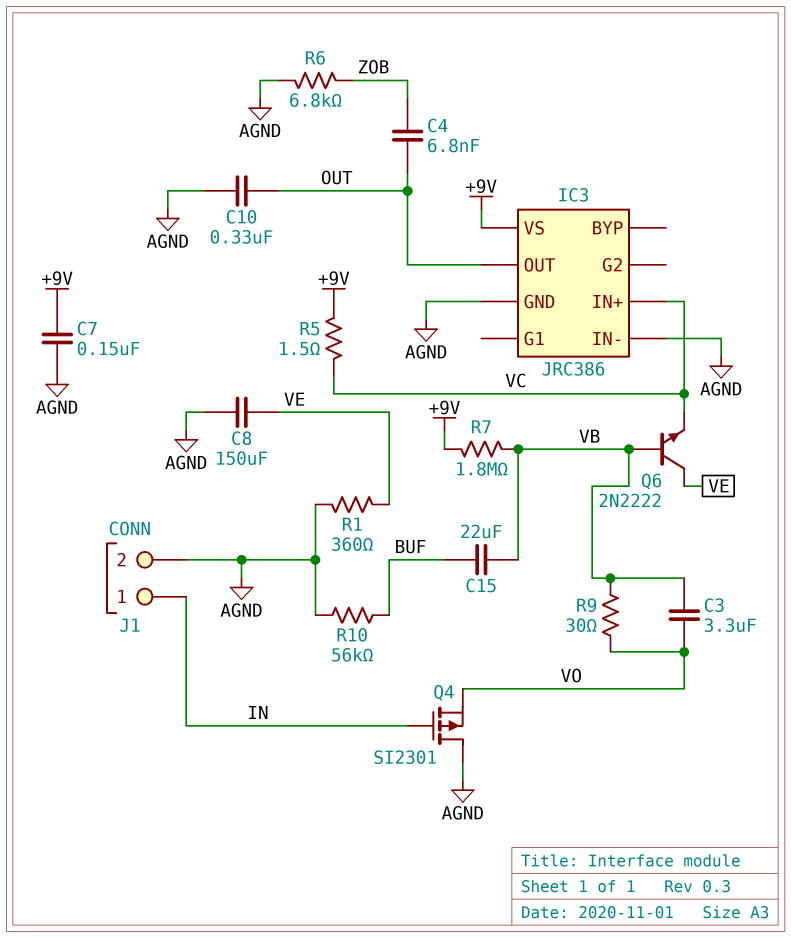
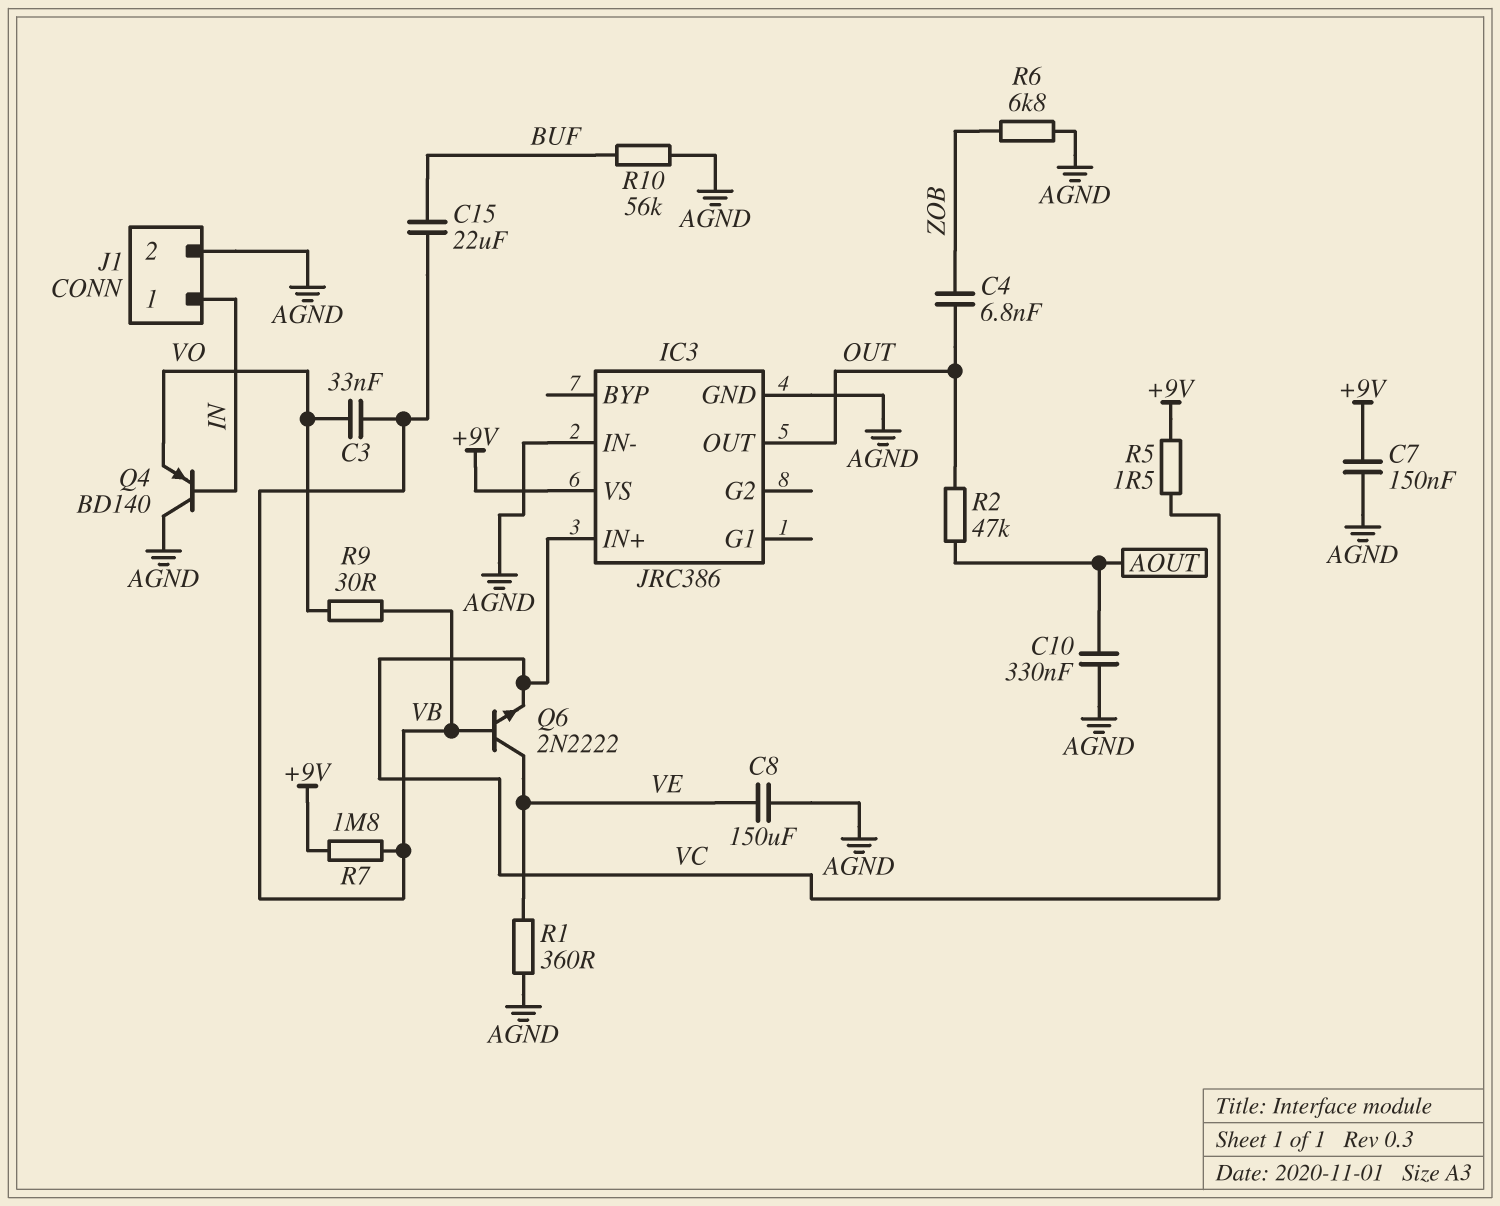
C3: 3.3uF (VB, VO) -> 33nF (VB, VO)
C10: 330nF (AGND, OUT) -> 330nF (AGND, AOUT)
Q4: PMOS SI2301 (G IN, D AGND, S VO) -> PNP BD140 (B IN, C AGND, E VO)
R2: none -> 47k (AOUT, OUT)

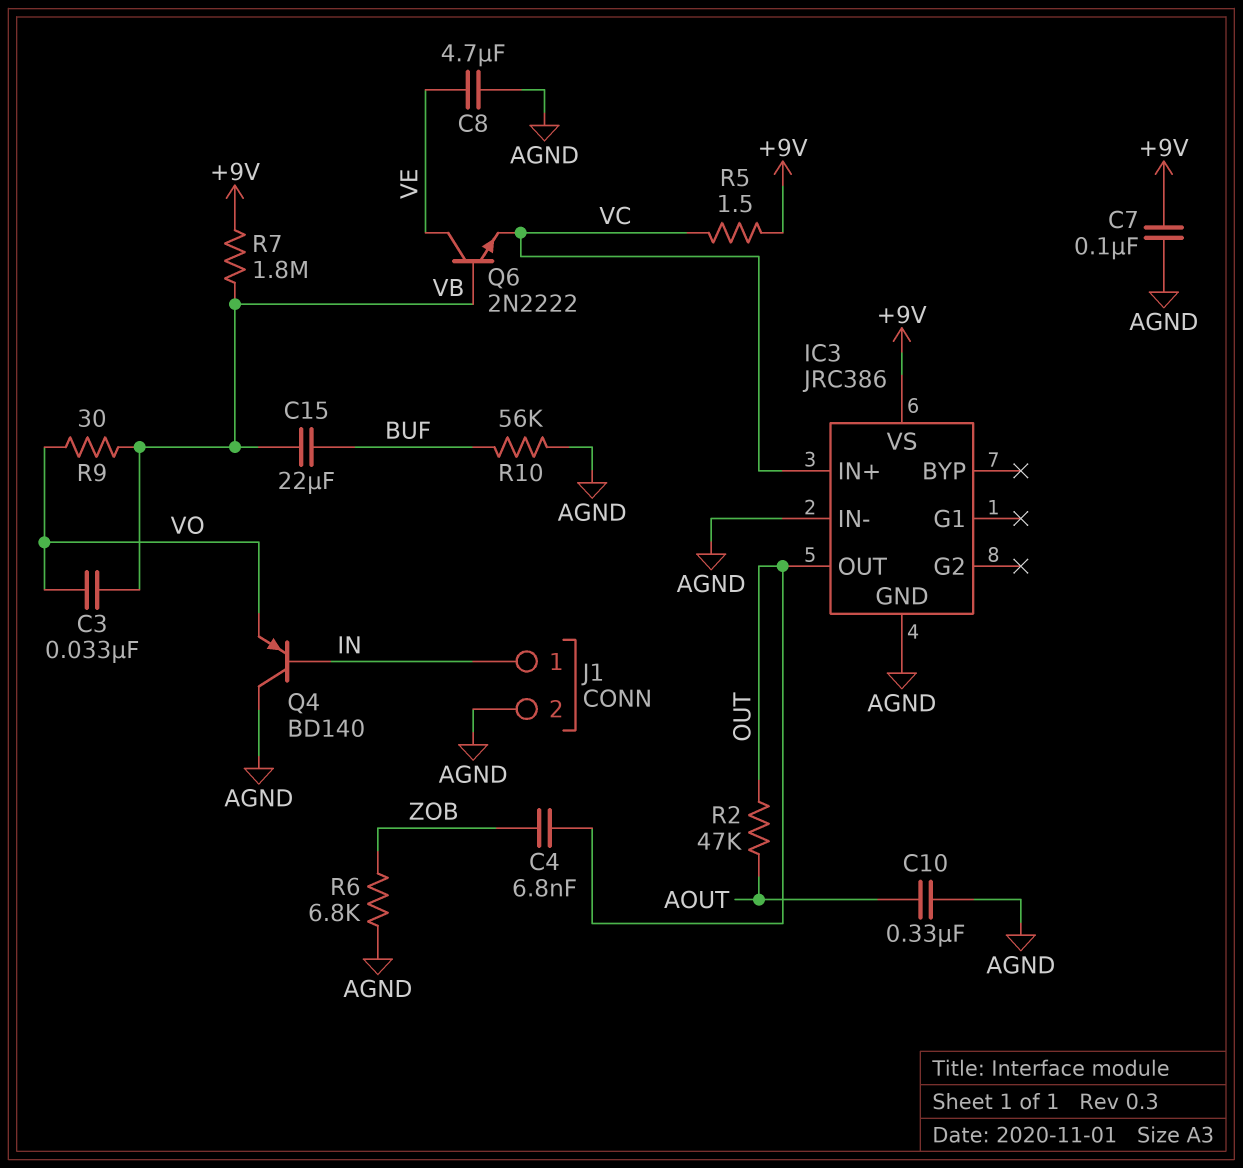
C7: 150nF (+9V, AGND) -> 100nF (+9V, AGND)
C8: 150uF (AGND, VE) -> 4.7uF (AGND, VE)
R1: 360 (AGND, VE) -> none

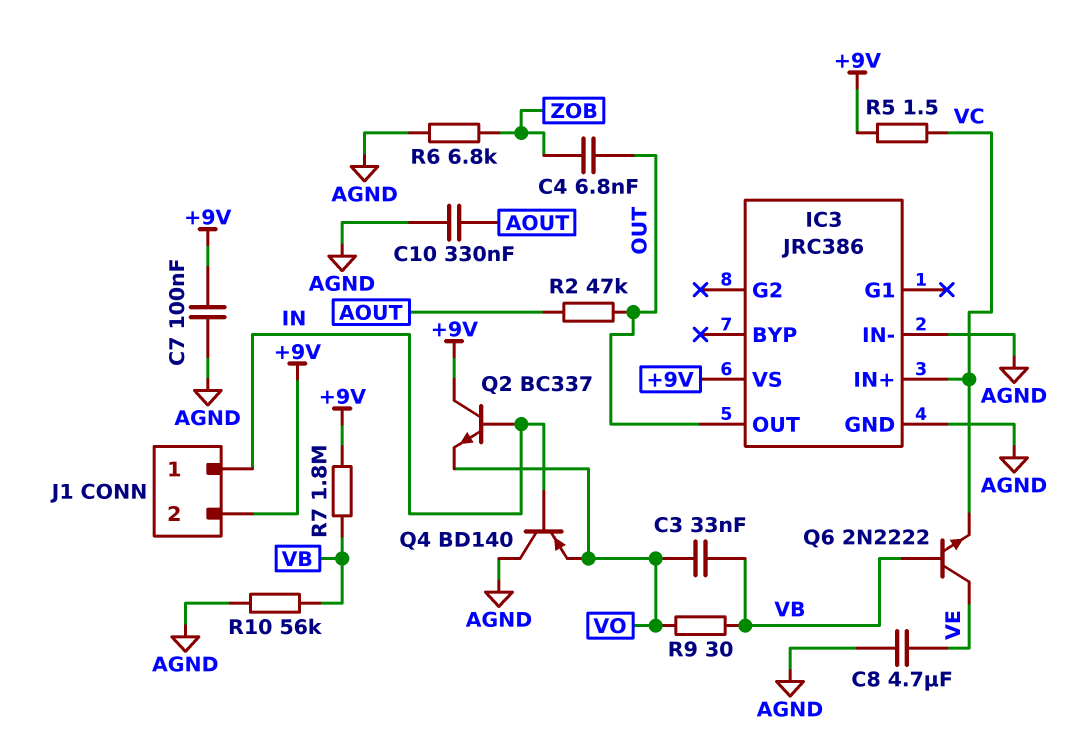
C15: 22uF (BUF, VB) -> none
J1 pin 2: AGND -> +9V
Q2: none -> NPN BC337 (B IN, C +9V, E VO)
R10: 56k (AGND, BUF) -> 56k (AGND, VB)

